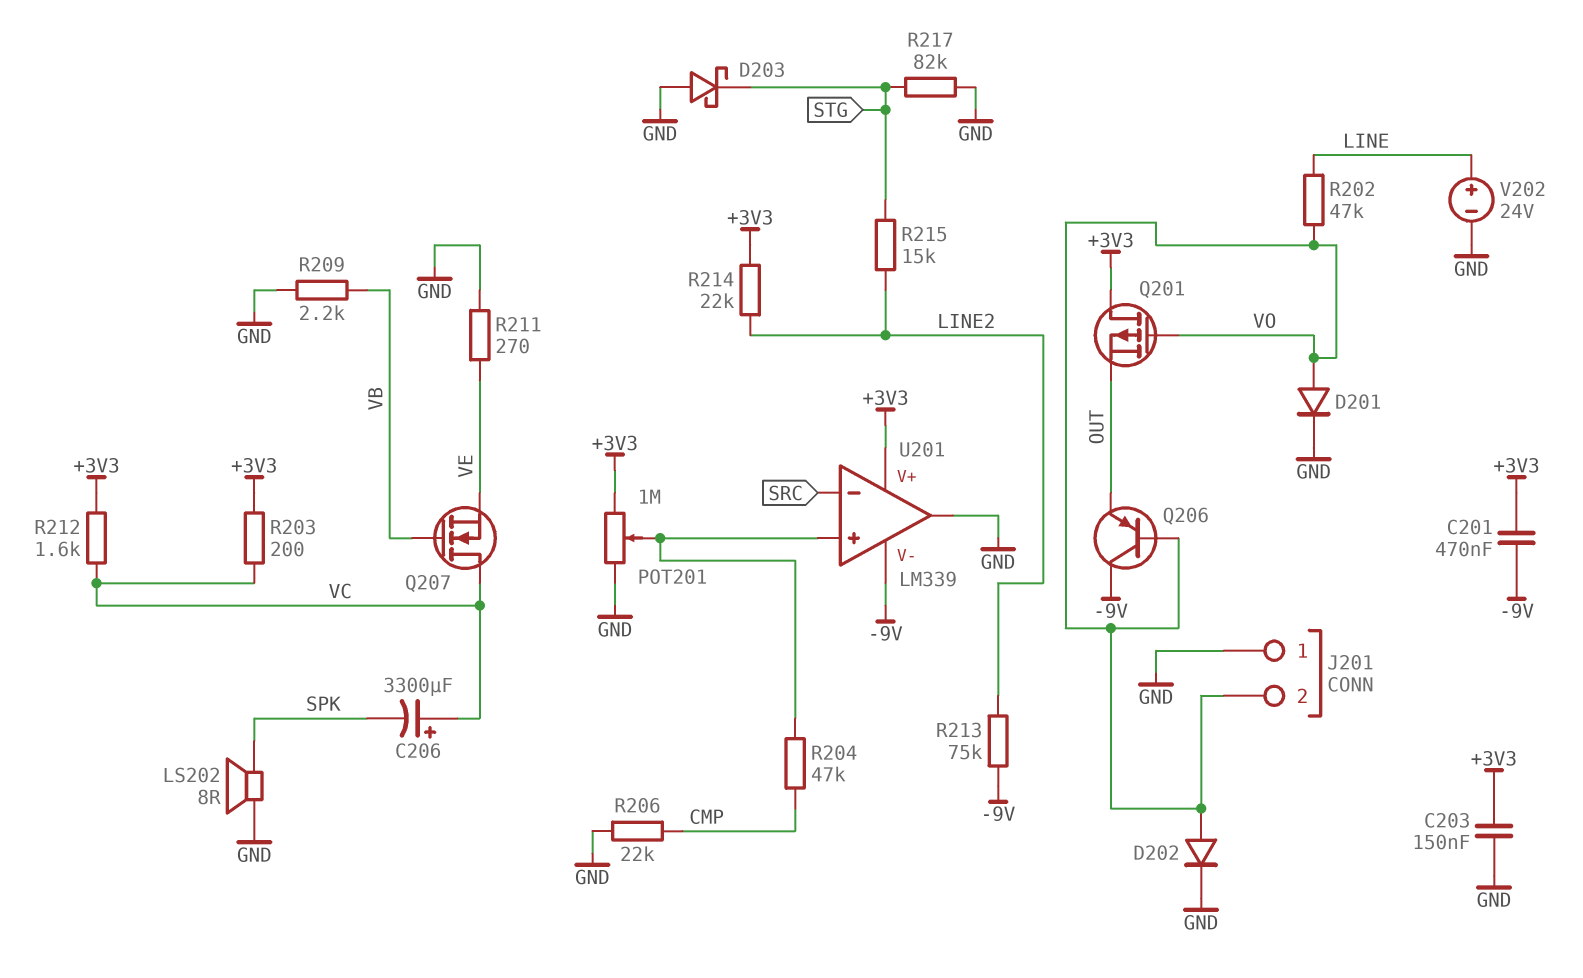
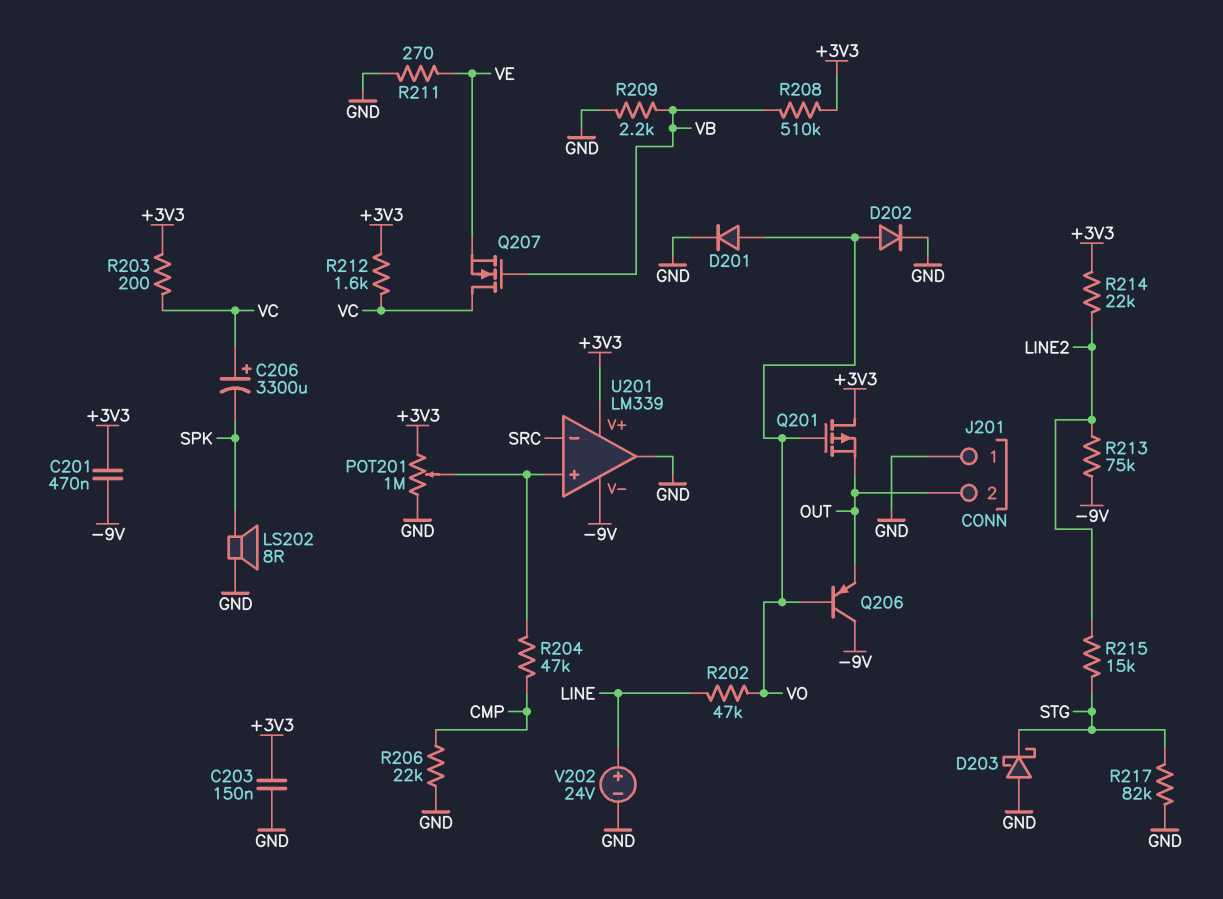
J201 pin 2: VO -> OUT
R208: none -> 510k (+3V3, VB)

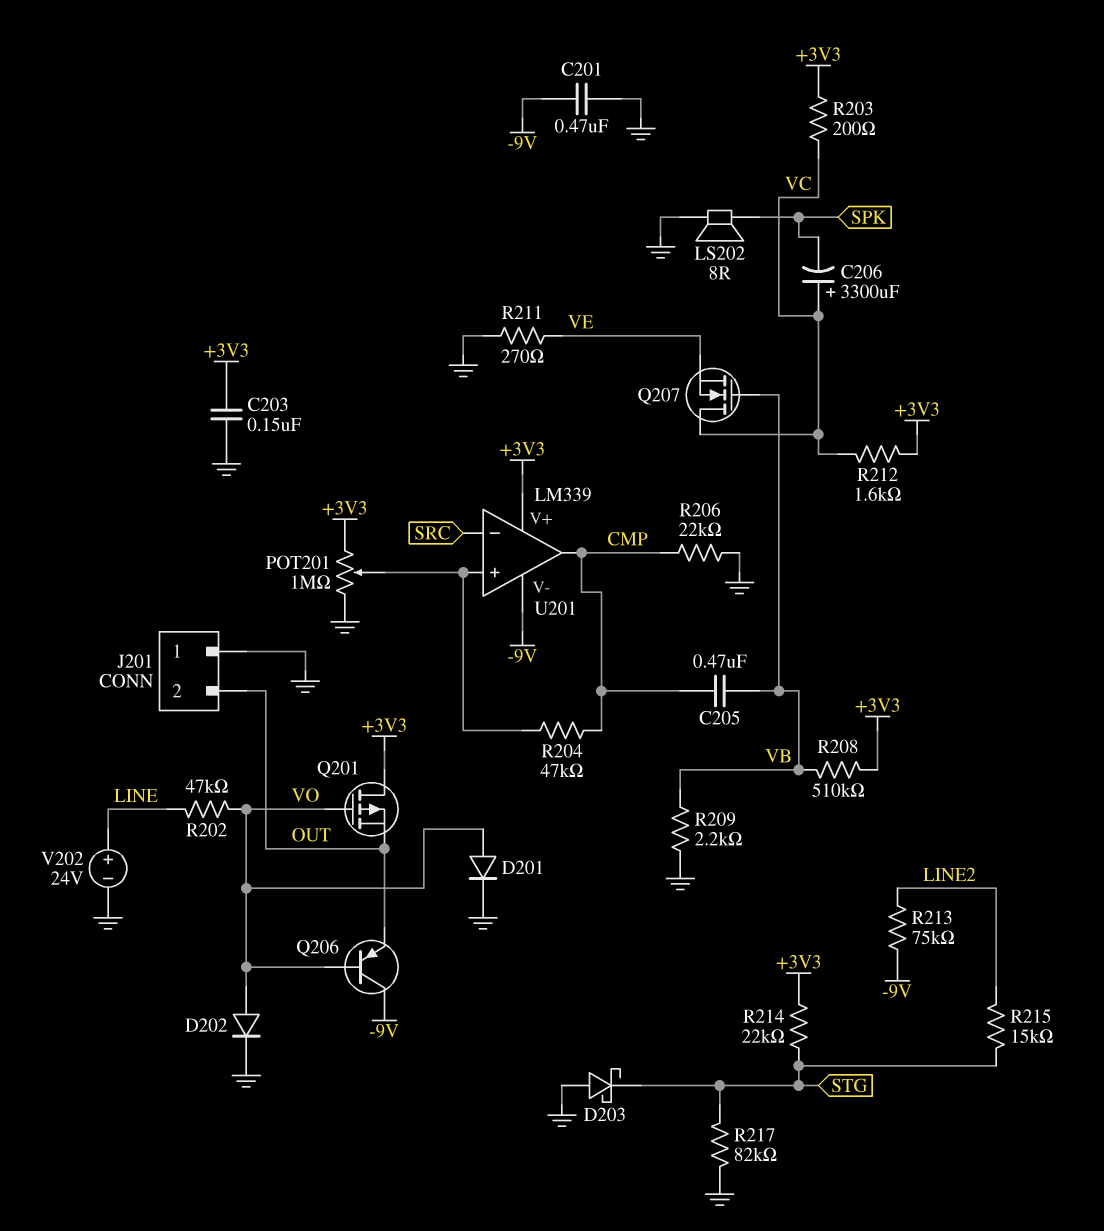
C201: 470nF (+3V3, -9V) -> 470nF (-9V, GND)
C205: none -> 470nF (CMP, VB)
R214: 22k (+3V3, LINE2) -> 22k (+3V3, STG)
U201 pin out: GND -> CMP

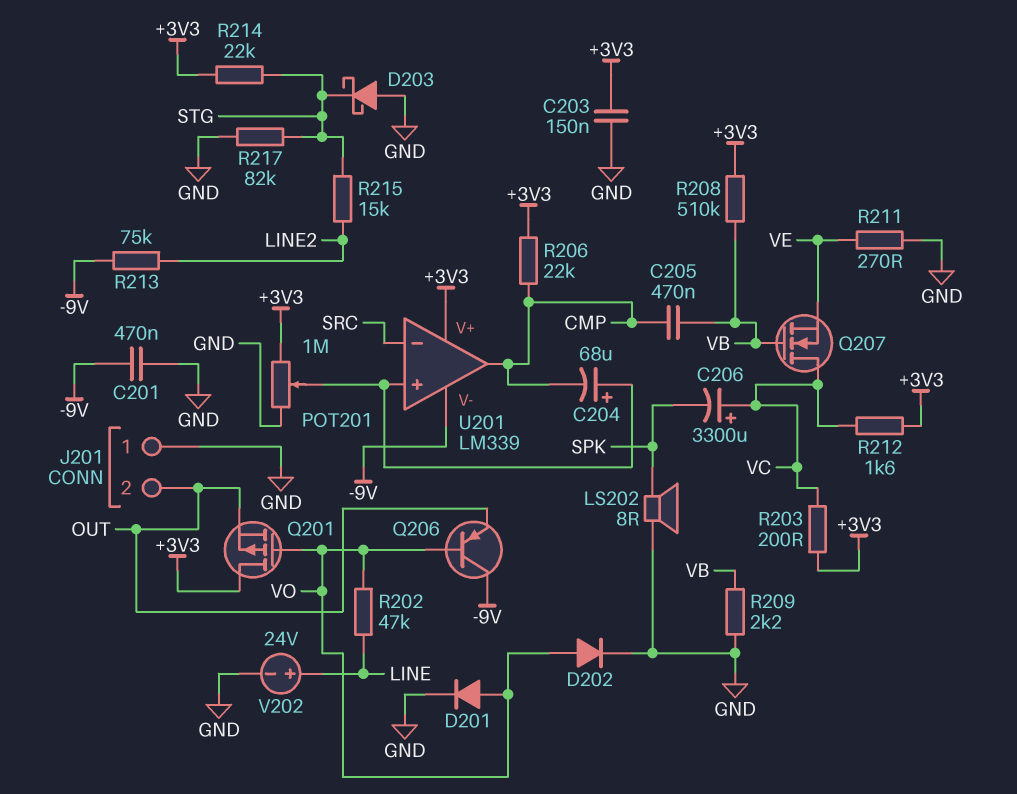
C204: none -> 68uF (plus U201/in+, minus CMP)
R204: 47k (CMP, U201/in+) -> none
R206: 22k (CMP, GND) -> 22k (+3V3, CMP)

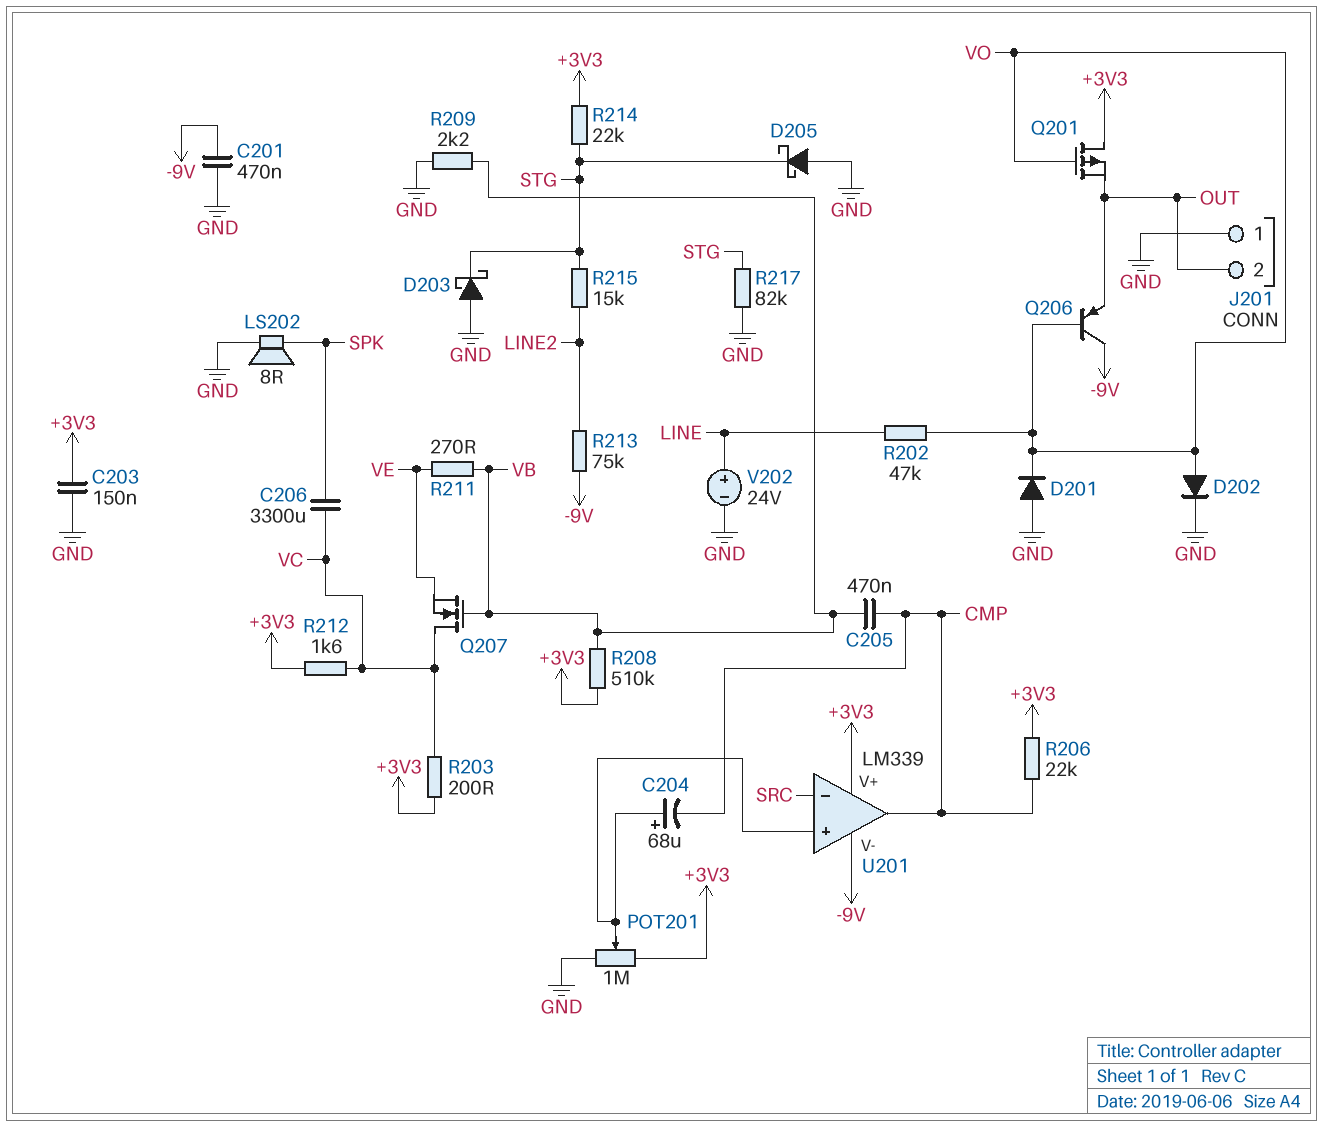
C206: 3300uF (plus VC, minus SPK) -> 3300uF (SPK, VC)
D201: diode (A VO, K GND) -> diode (A GND, K VO)
D205: none -> schottky (A GND, K STG)
R211: 270 (GND, VE) -> 270 (VB, VE)

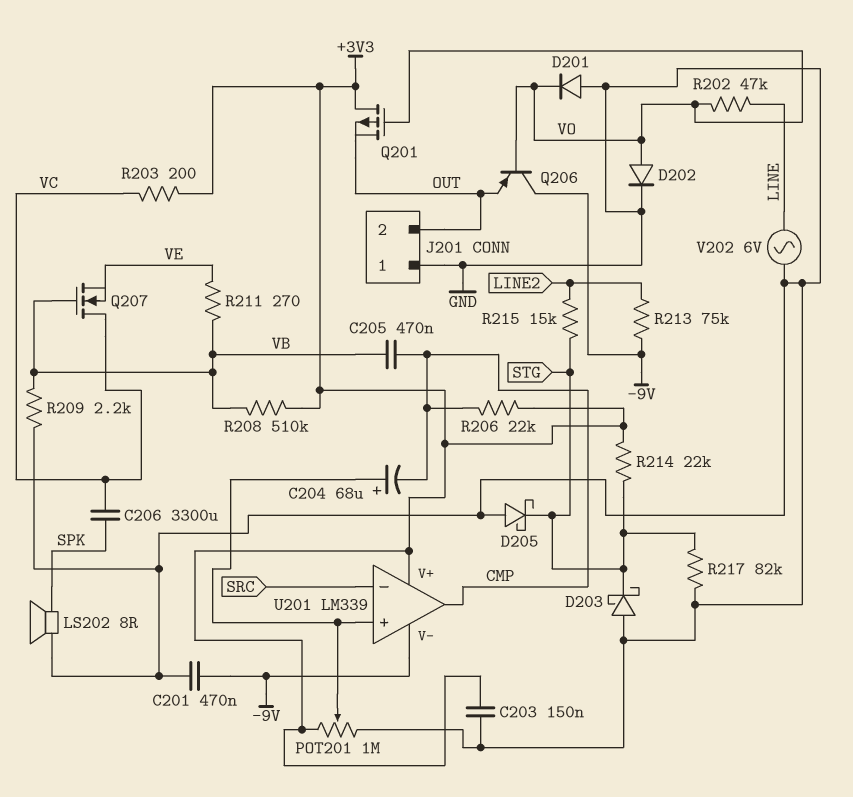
R212: 1.6k (+3V3, VC) -> none
V202: 24V (plus LINE, minus GND) -> AC 6V (GND, LINE)

